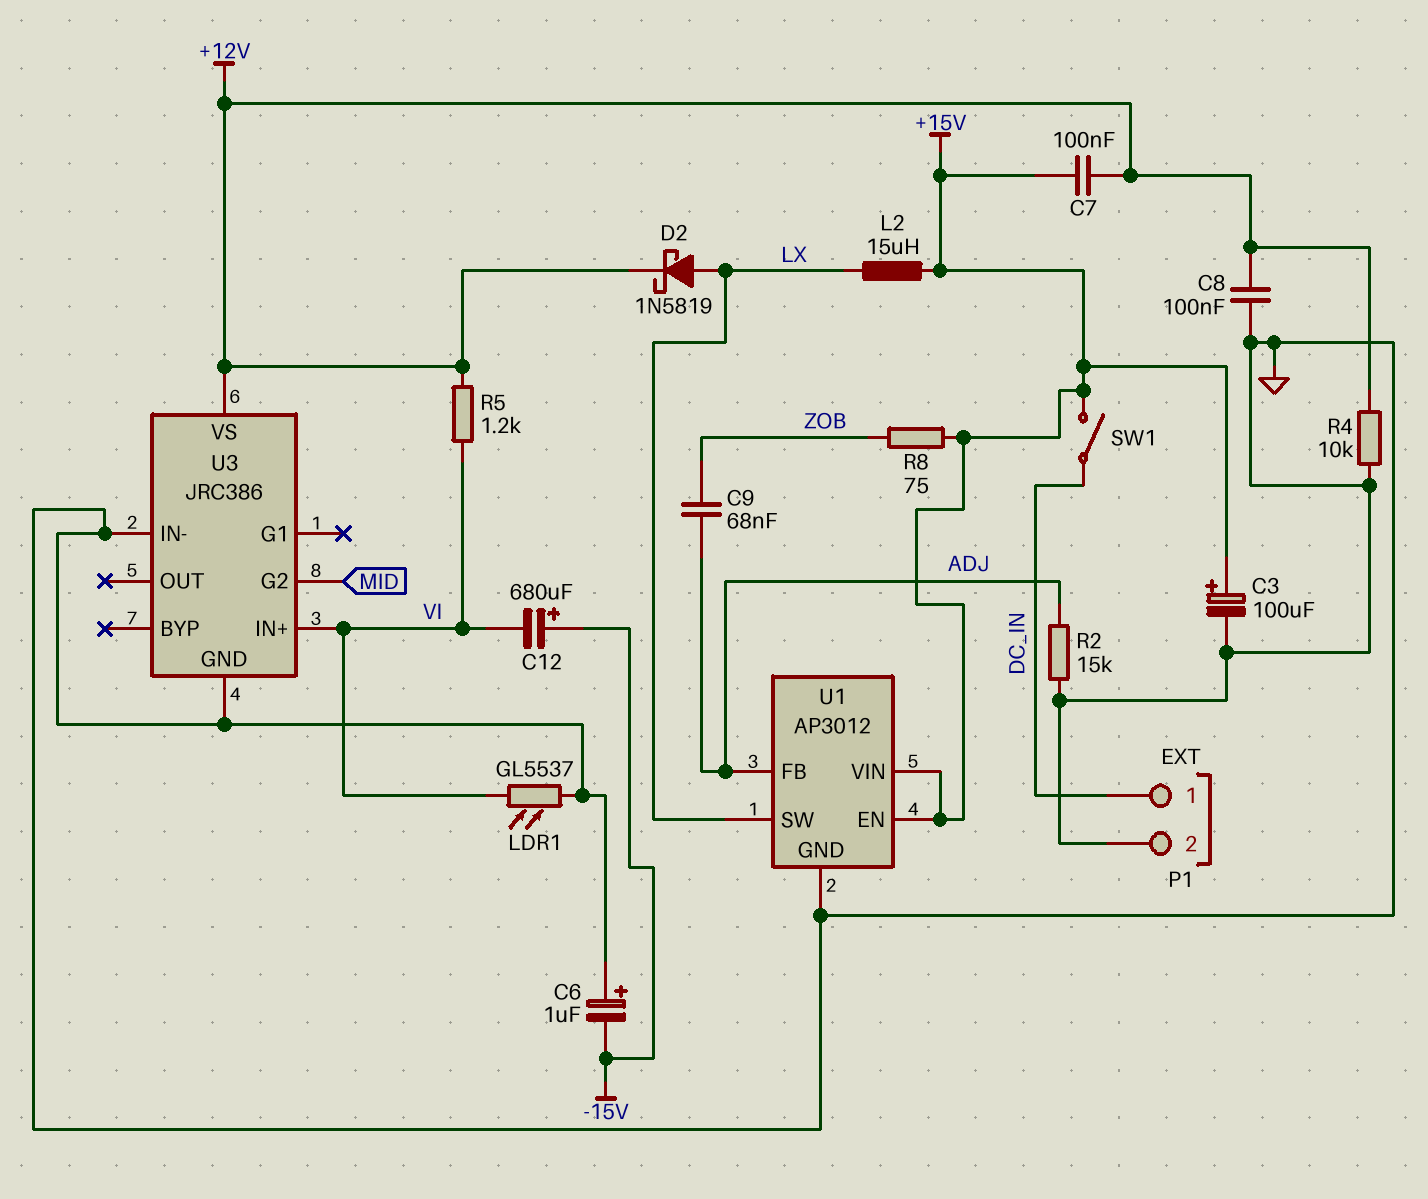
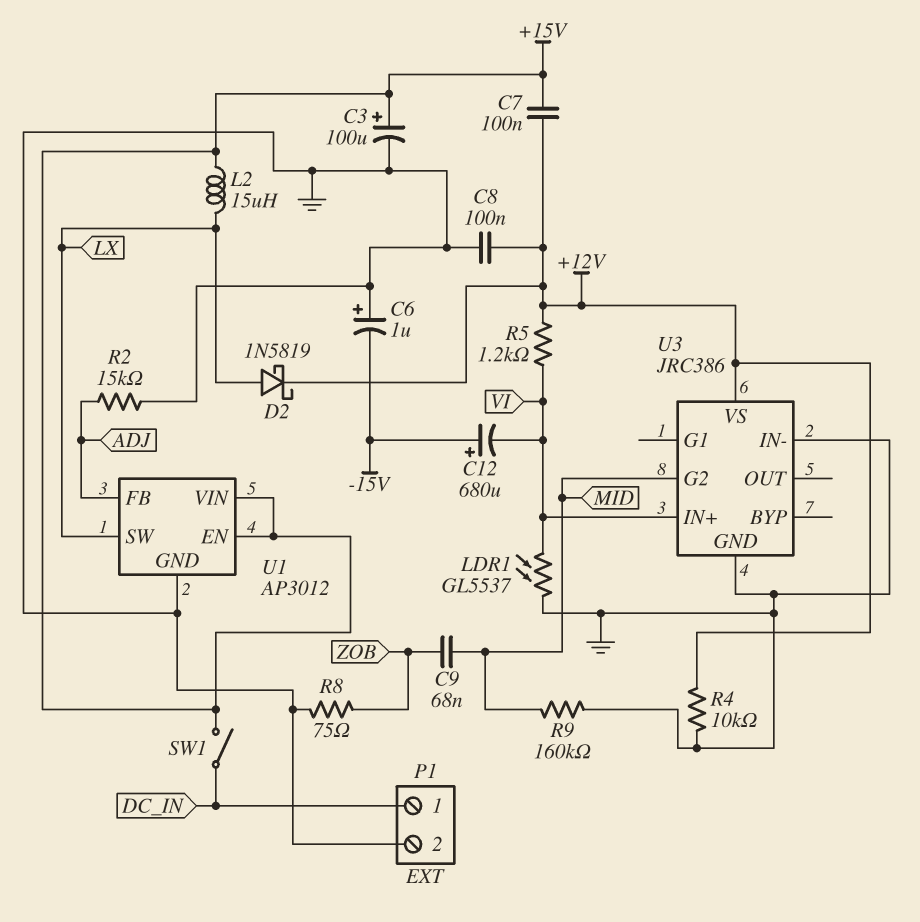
C9: 68nF (ADJ, ZOB) -> 68nF (MID, ZOB)
R8: 75 (+15V, ZOB) -> 75 (GND, ZOB)
R9: none -> 160k (GND, MID)

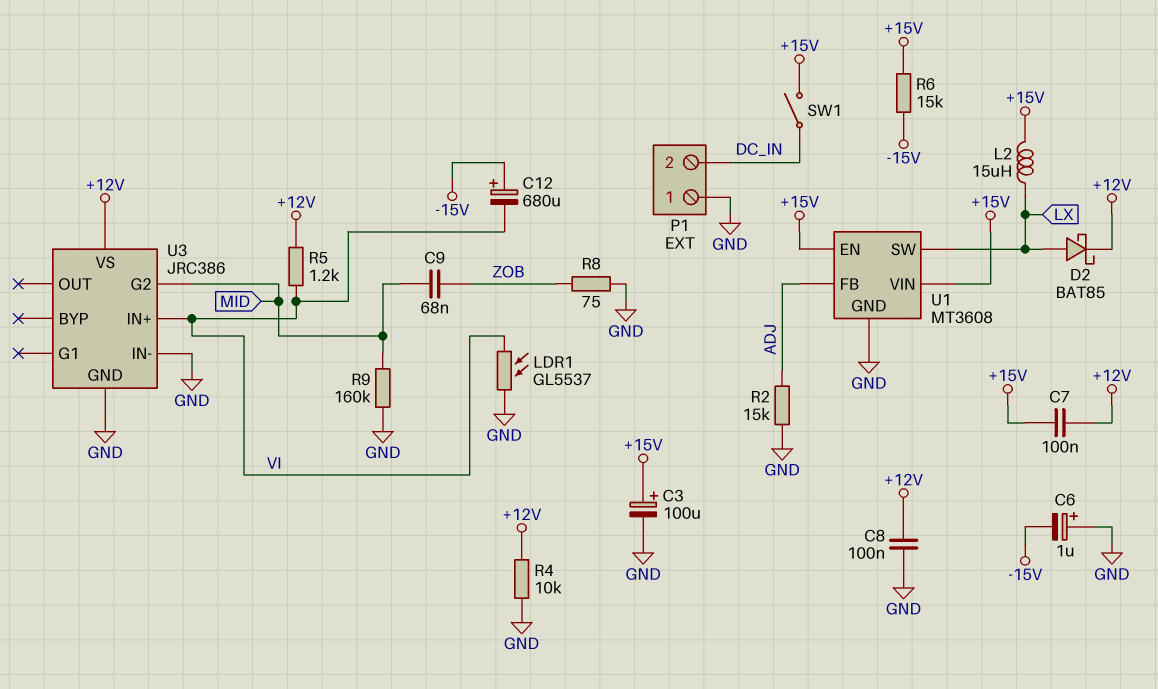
D2: schottky 1N5819 (A LX, K +12V) -> schottky BAT85 (A LX, K +12V)
P1 pin 1: DC_IN -> GND
P1 pin 2: GND -> DC_IN
R6: none -> 15k (+15V, -15V)
U1: AP3012 -> MT3608

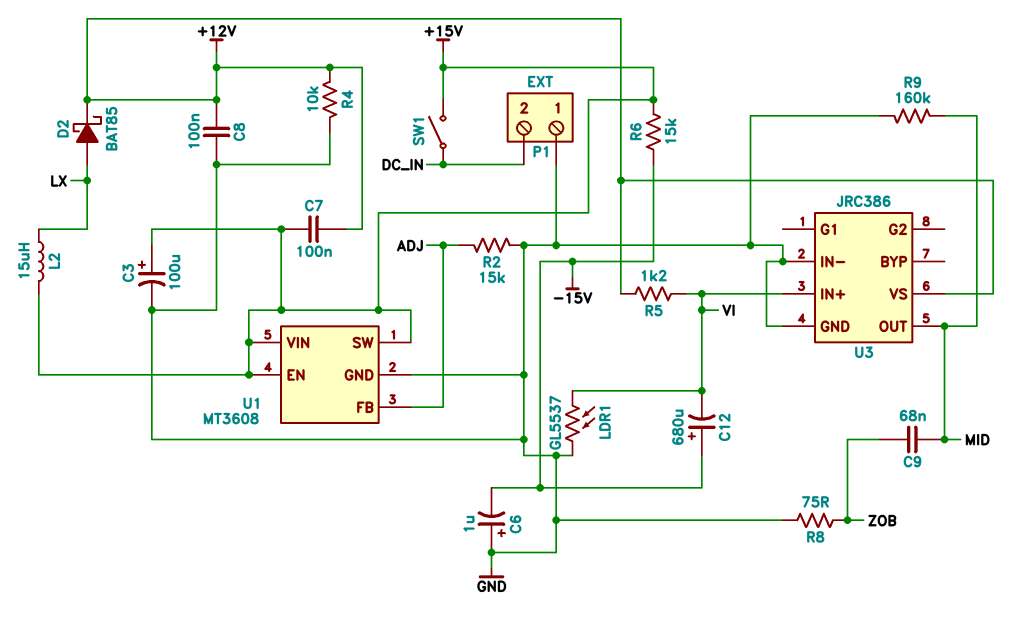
U1 pin SW: LX -> +15V
U3 pin G2: MID -> none
U3 pin OUT: none -> MID

